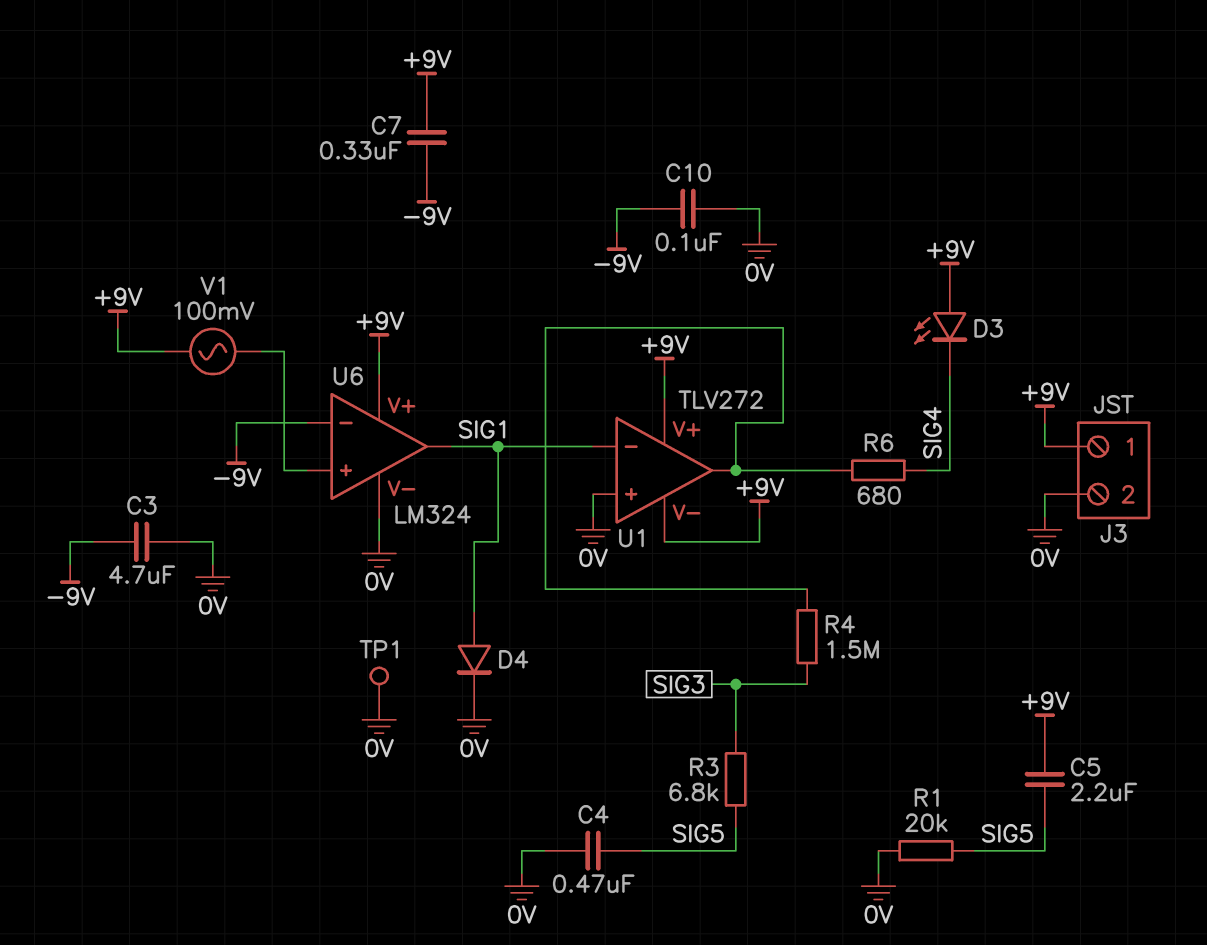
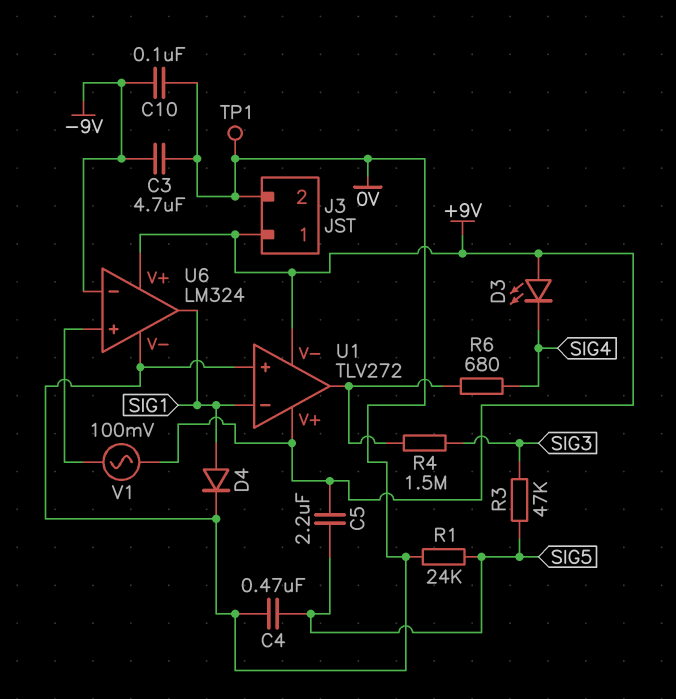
C7: 330nF (+9V, -9V) -> none
R1: 20k (0V, SIG5) -> 24k (0V, SIG5)
R3: 6.8k (SIG3, SIG5) -> 47k (SIG3, SIG5)

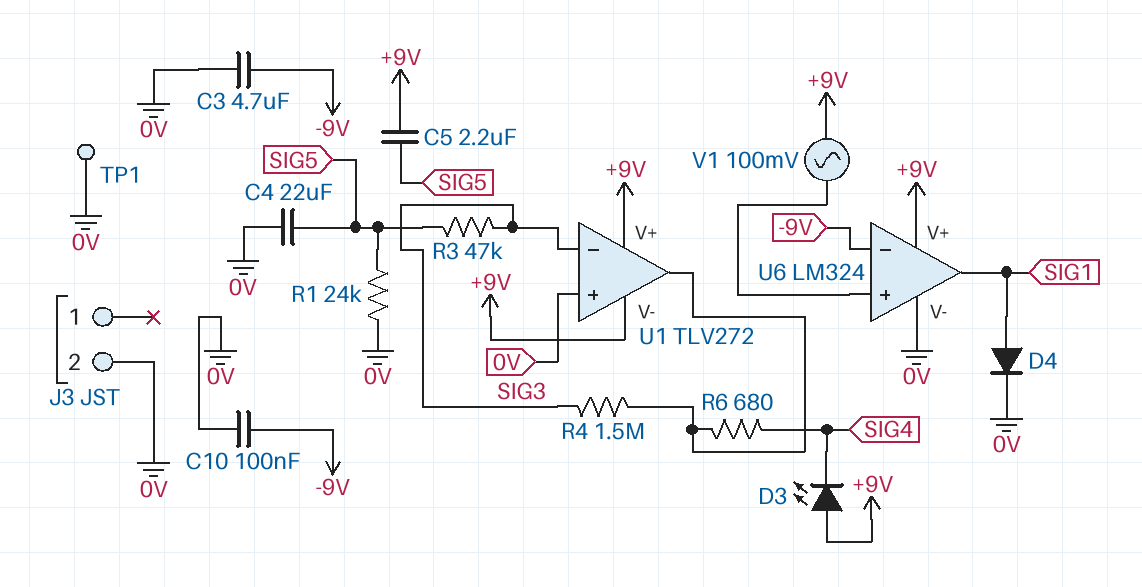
C4: 470nF (0V, SIG5) -> 22uF (0V, SIG5)
J3 pin 1: +9V -> none
U1 pin in-: SIG1 -> SIG3

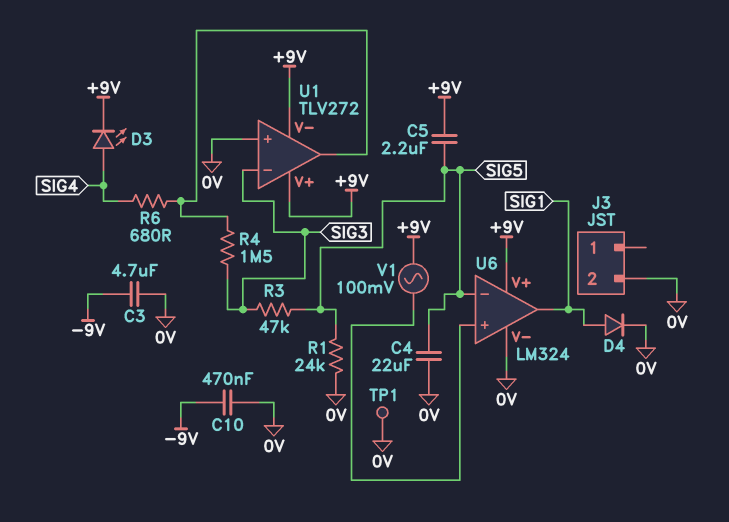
C10: 100nF (-9V, 0V) -> 470nF (-9V, 0V)
D3: LED (A +9V, K SIG4) -> LED (A SIG4, K +9V)
U6 pin in-: -9V -> SIG5

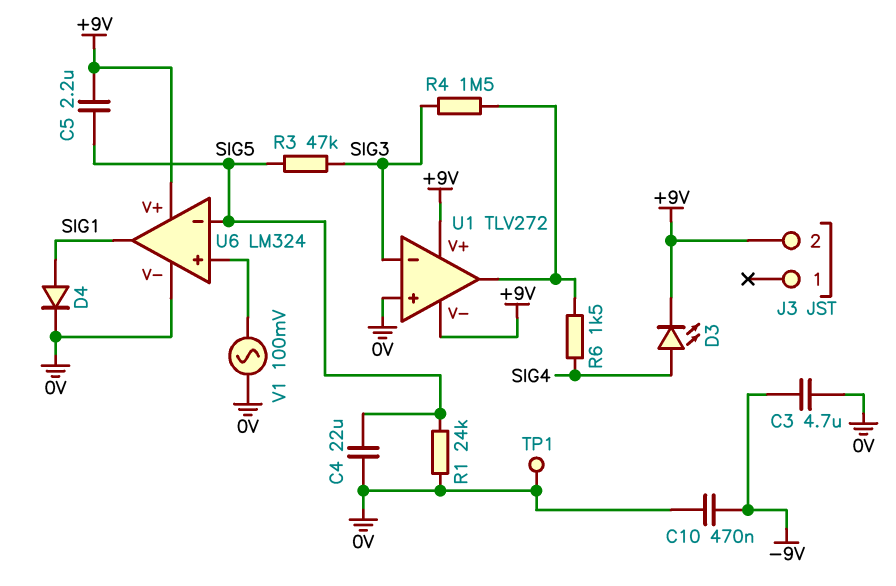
J3 pin 2: 0V -> +9V
R6: 680 (SIG4, U1/out) -> 1.5k (SIG4, U1/out)
V1: AC 100mV (+9V, U6/in+) -> AC 100mV (0V, U6/in+)

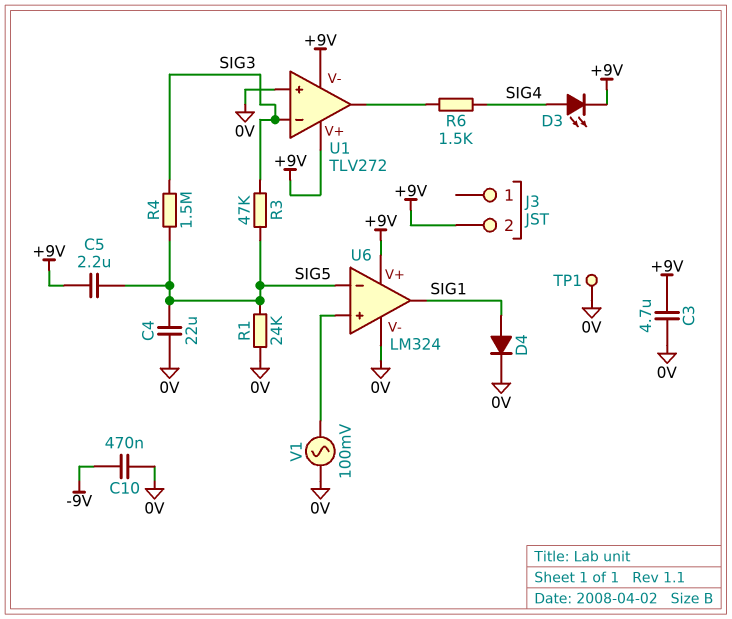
C3: 4.7uF (-9V, 0V) -> 4.7uF (+9V, 0V)
R4: 1.5M (SIG3, U1/out) -> 1.5M (SIG3, SIG5)

